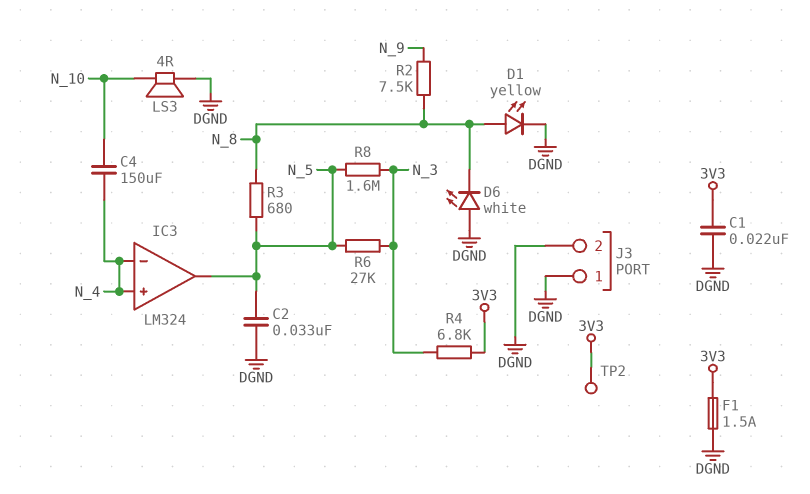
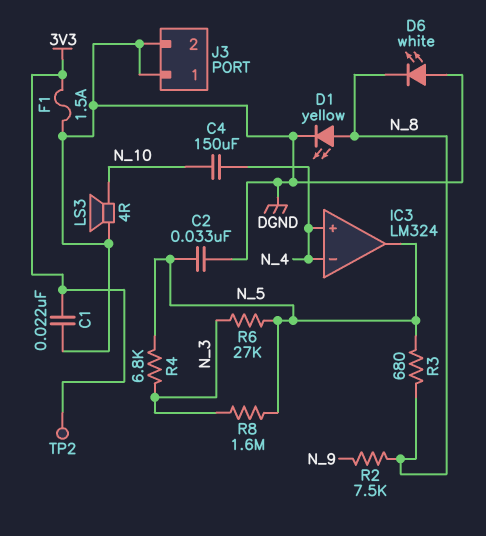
R4: 6.8k (3V3, N_3) -> 6.8k (N_3, N_5)

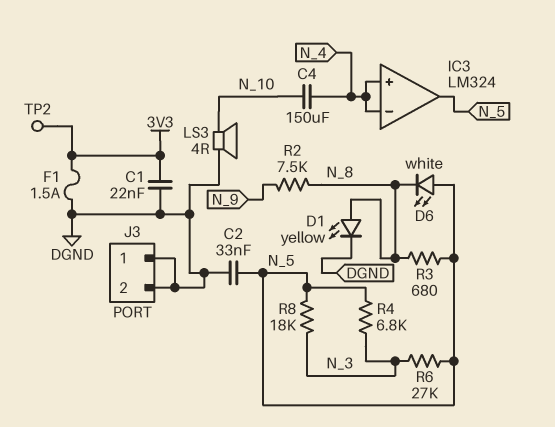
D6: LED white (A DGND, K N_8) -> LED white (A N_5, K N_8)
R8: 1.6M (N_3, N_5) -> 18k (N_3, N_5)

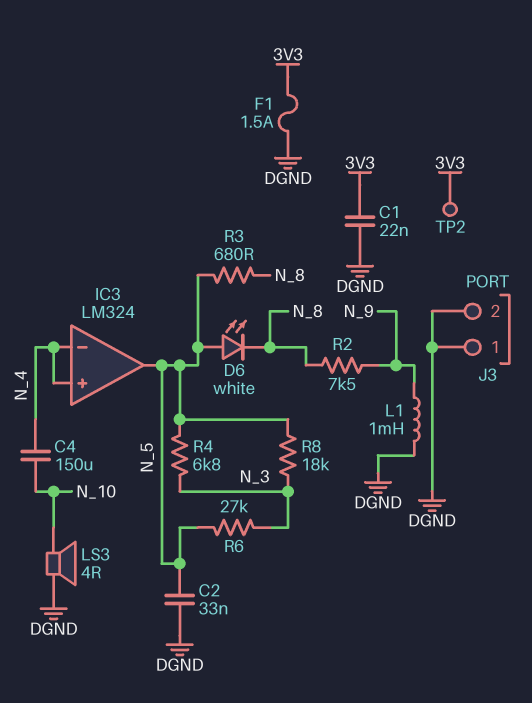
D1: LED yellow (A N_8, K DGND) -> none
L1: none -> 1mH (DGND, N_9)

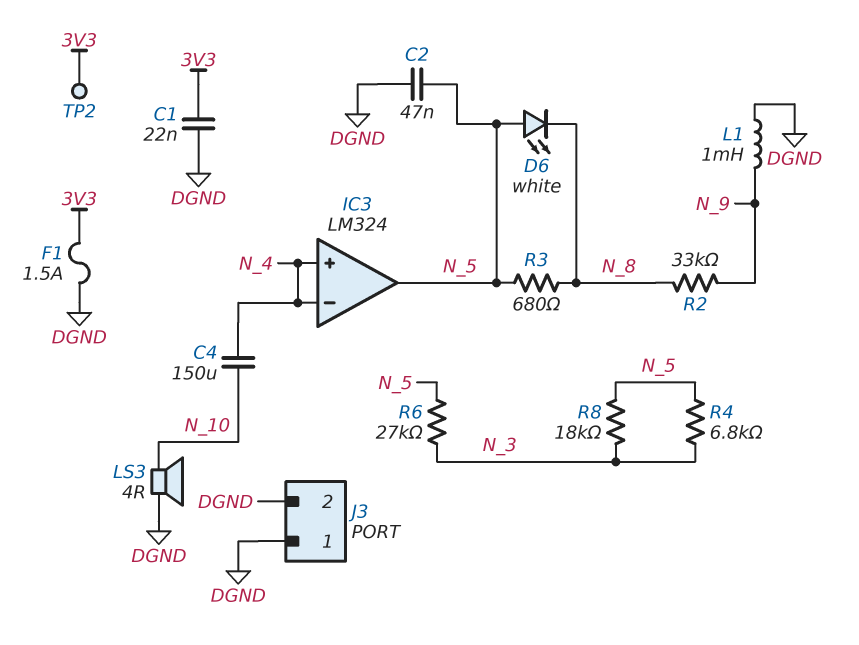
C2: 33nF (DGND, N_5) -> 47nF (DGND, N_5)
R2: 7.5k (N_8, N_9) -> 33k (N_8, N_9)

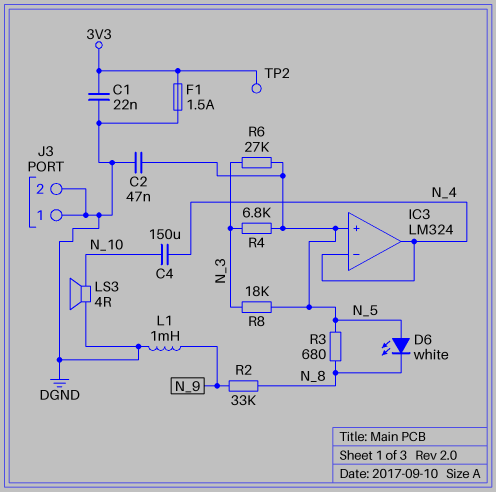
IC3 pin in+: N_4 -> N_5
IC3 pin out: N_5 -> N_4

